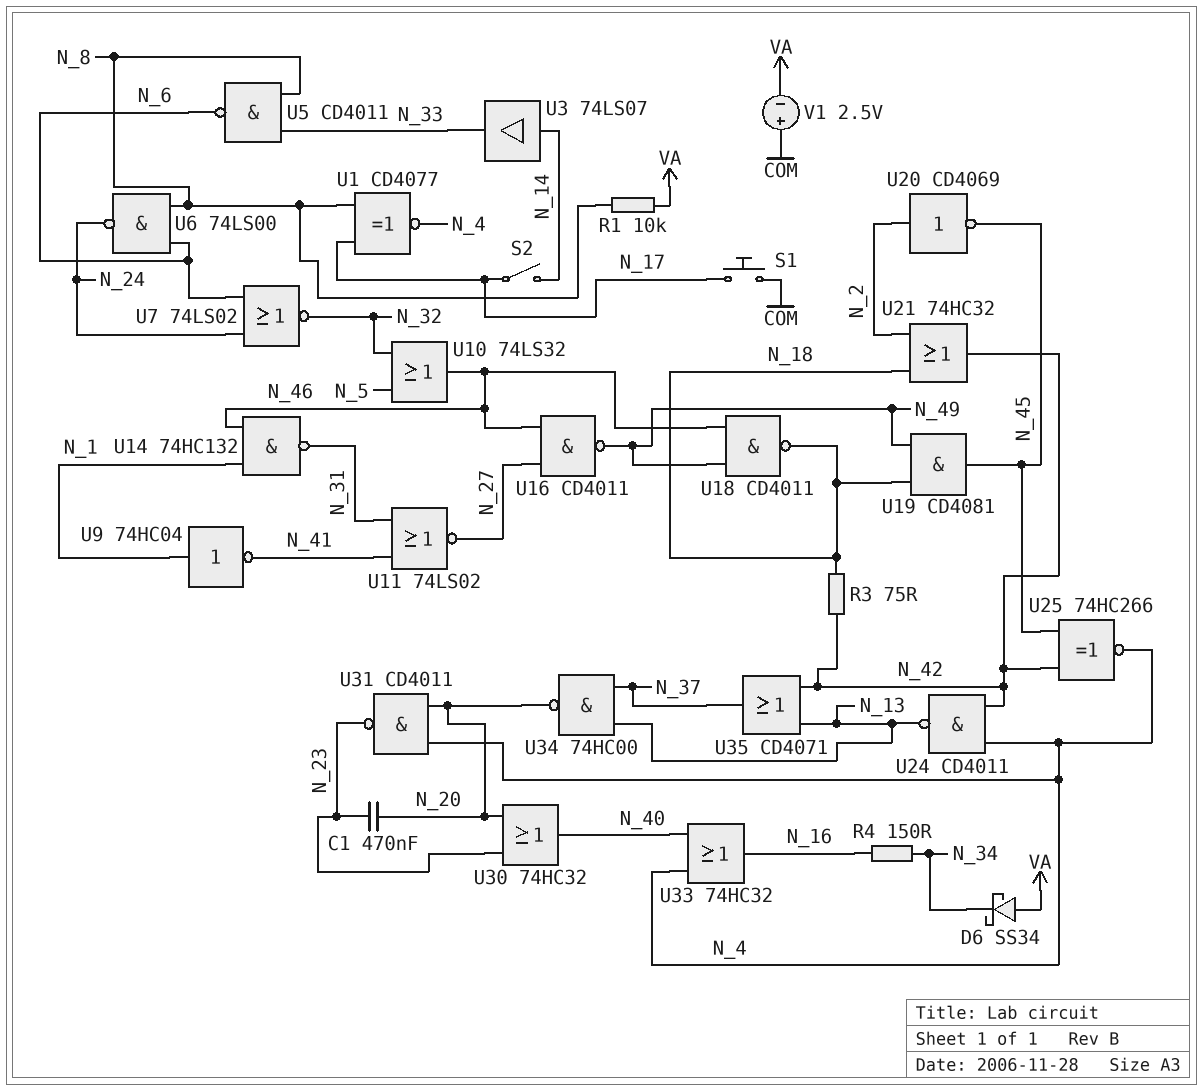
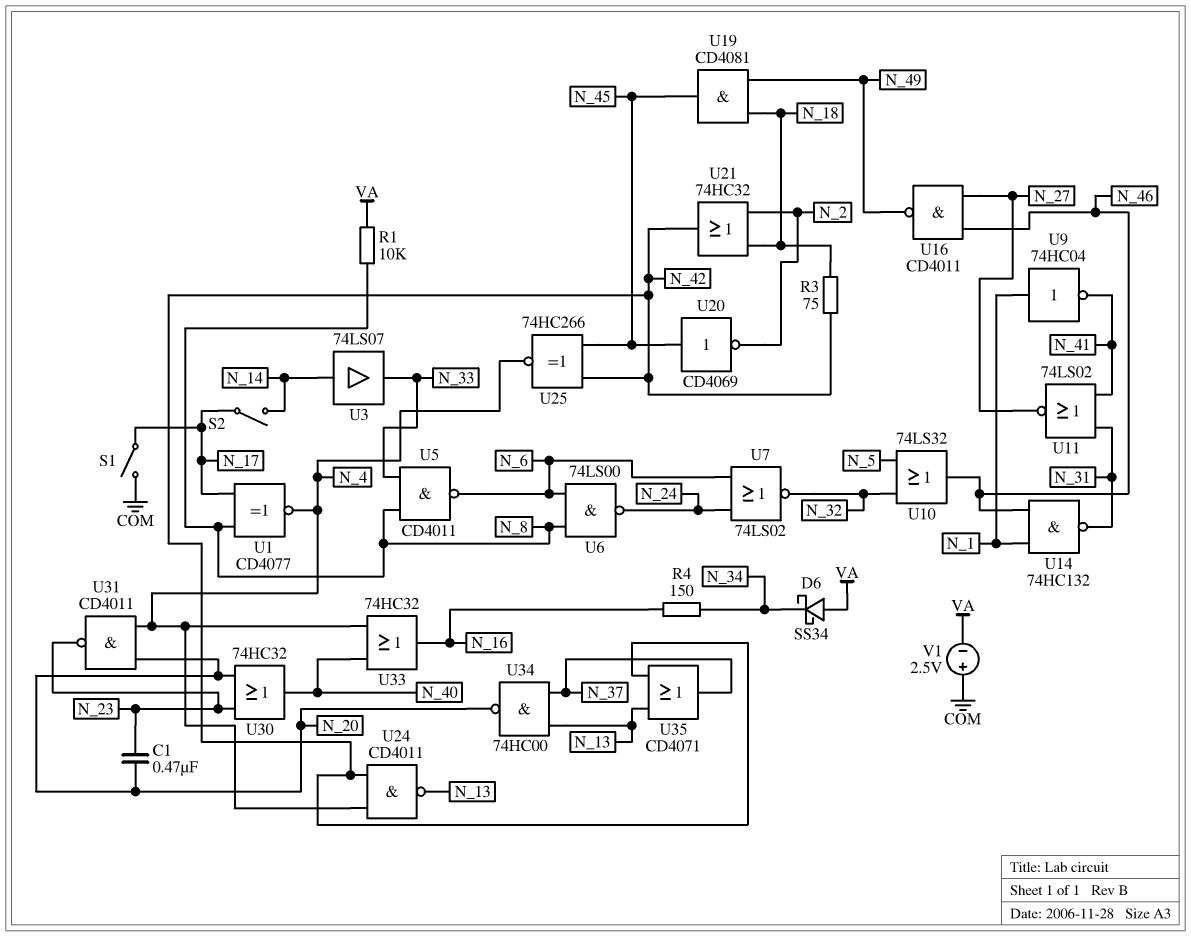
S1: button (COM, N_17) -> switch (COM, N_17)
U18: NAND CD4011 (in N_46, in N_49, out N_18) -> none
U20: NOT CD4069 (in N_2, out N_45) -> NOT CD4069 (in N_45, out N_2)

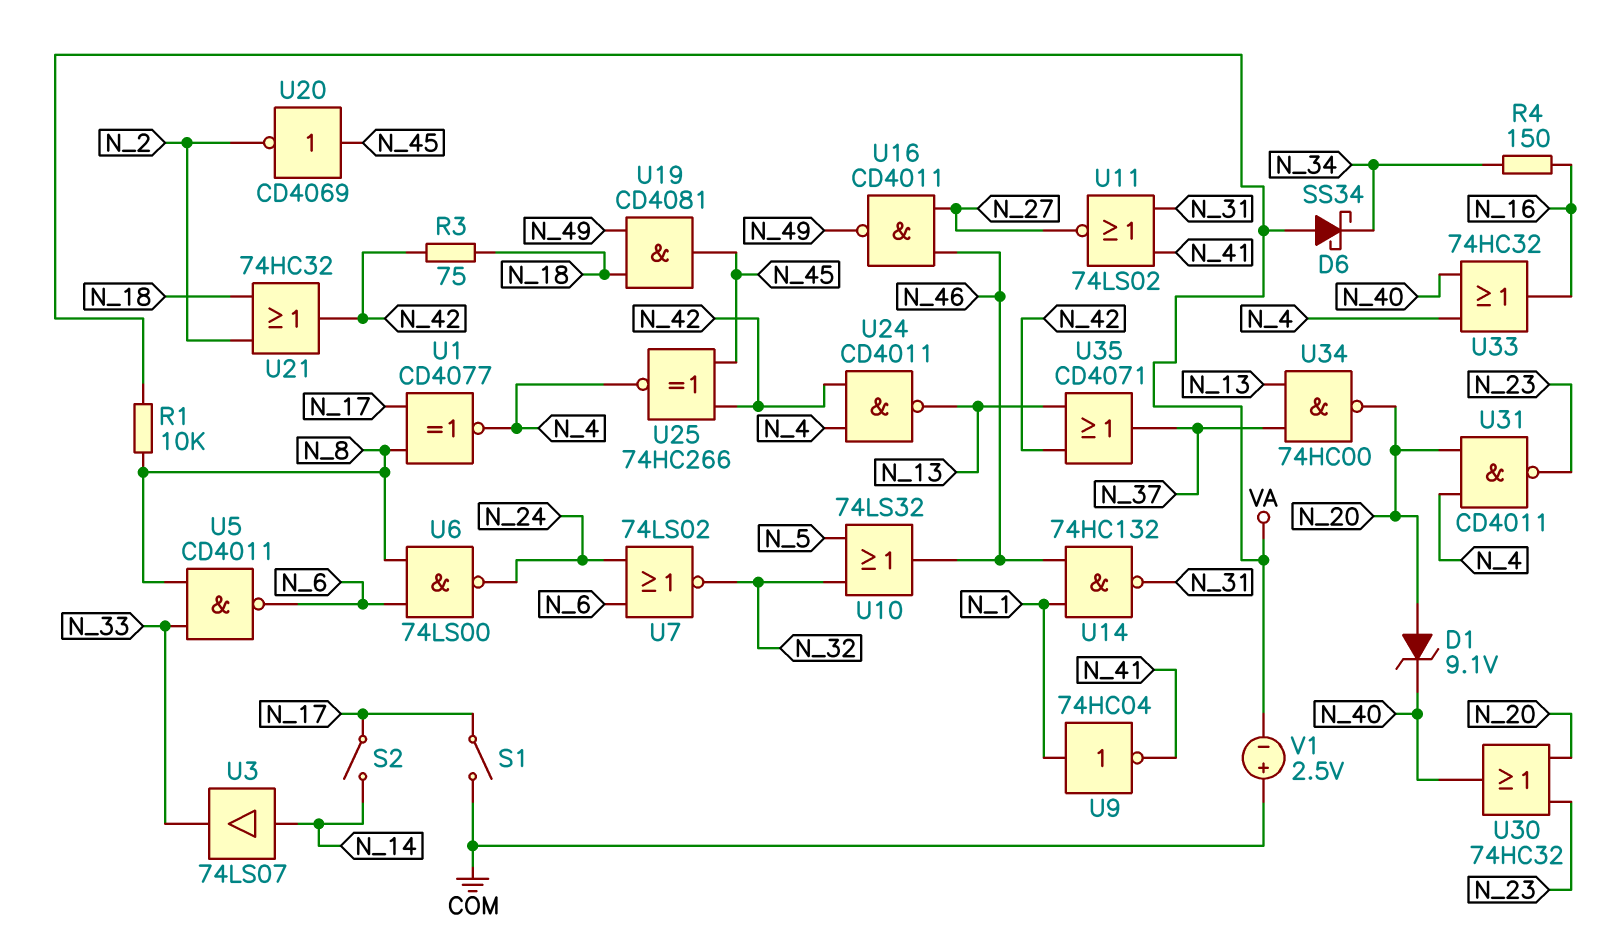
C1: 470nF (N_20, N_23) -> none
D1: none -> zener 9.1V (A N_20, K N_40)

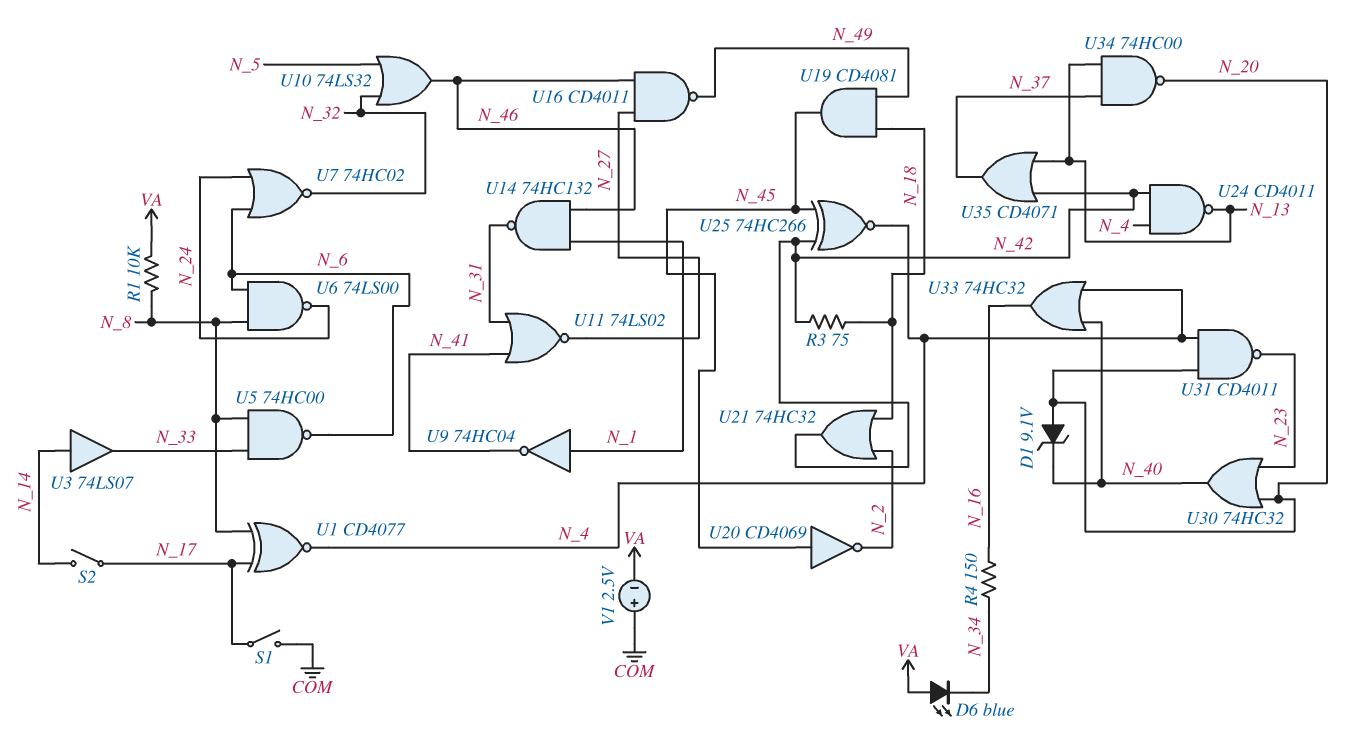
D6: schottky SS34 (A VA, K N_34) -> LED blue (A VA, K N_34)
U5: NAND CD4011 (in N_8, in N_33, out N_6) -> NAND 74HC00 (in N_8, in N_33, out N_6)
U7: NOR 74LS02 (in N_6, in N_24, out N_32) -> NOR 74HC02 (in N_6, in N_24, out N_32)

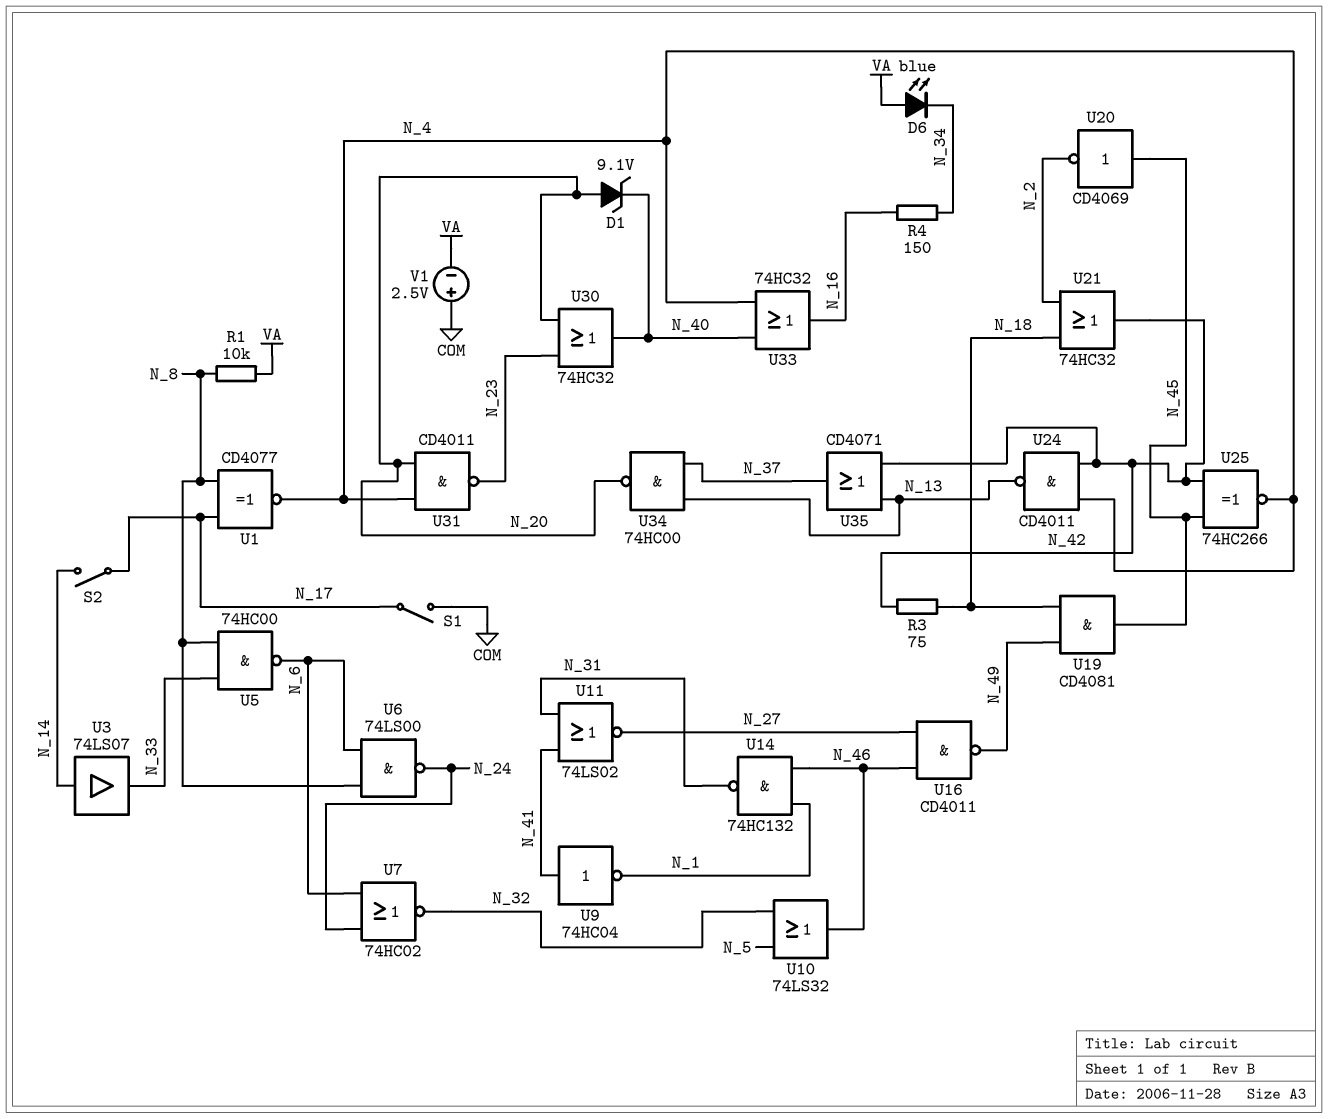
U9: NOT 74HC04 (in N_1, out N_41) -> NOT 74HC04 (in N_41, out N_1)

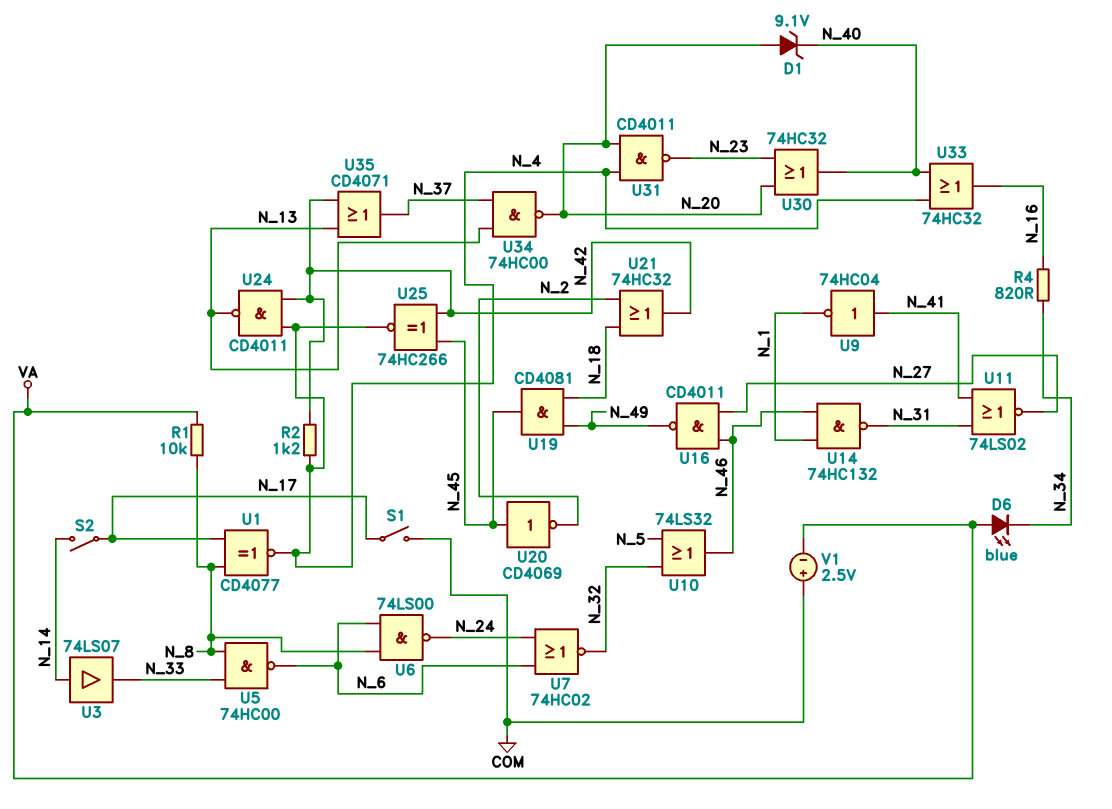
R2: none -> 1.2k (N_4, N_42)
R3: 75 (N_18, N_42) -> none
R4: 150 (N_16, N_34) -> 820 (N_16, N_34)

